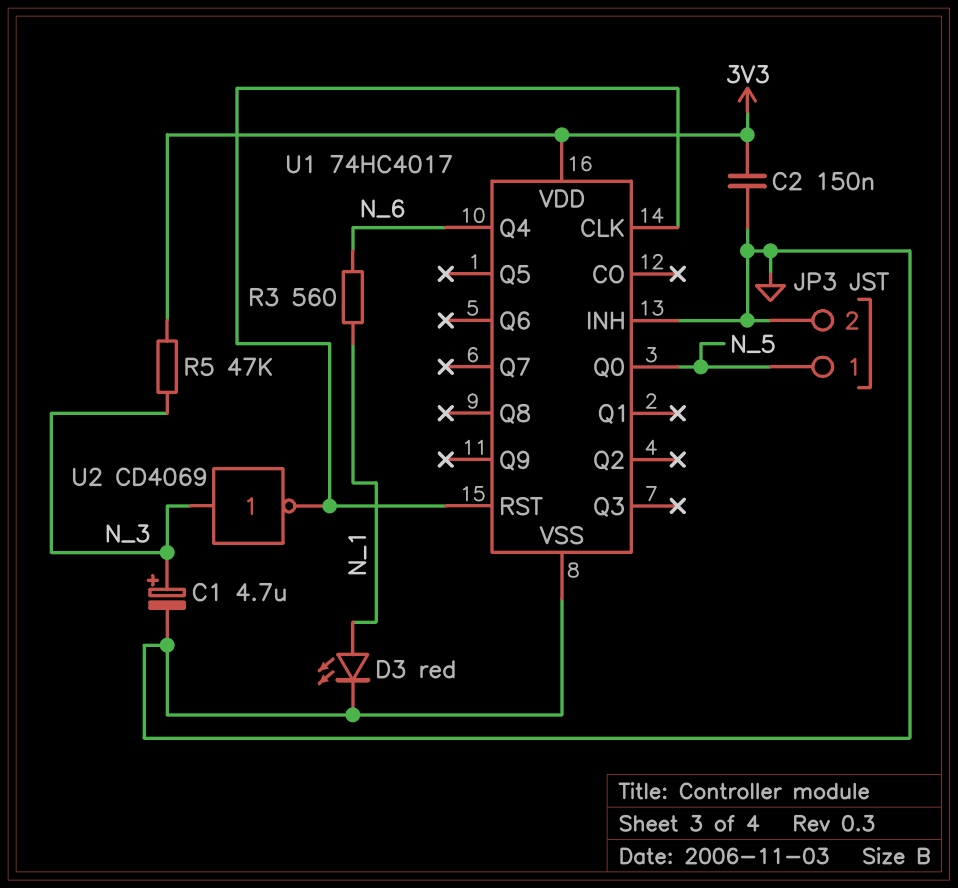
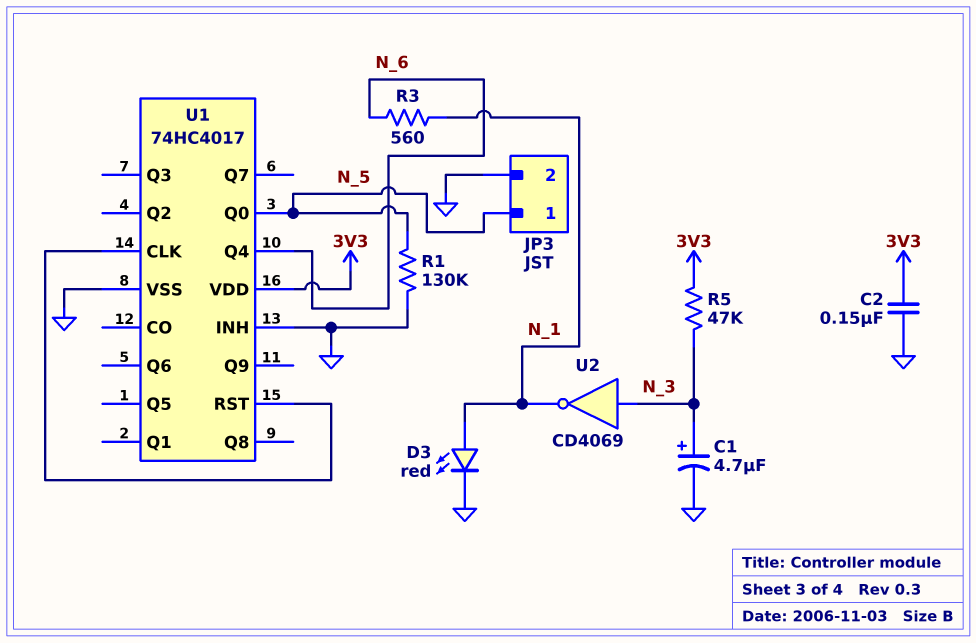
R1: none -> 130k (GND, N_5)
U2: NOT CD4069 (in N_3, out U1/CLK) -> NOT CD4069 (in N_3, out N_1)

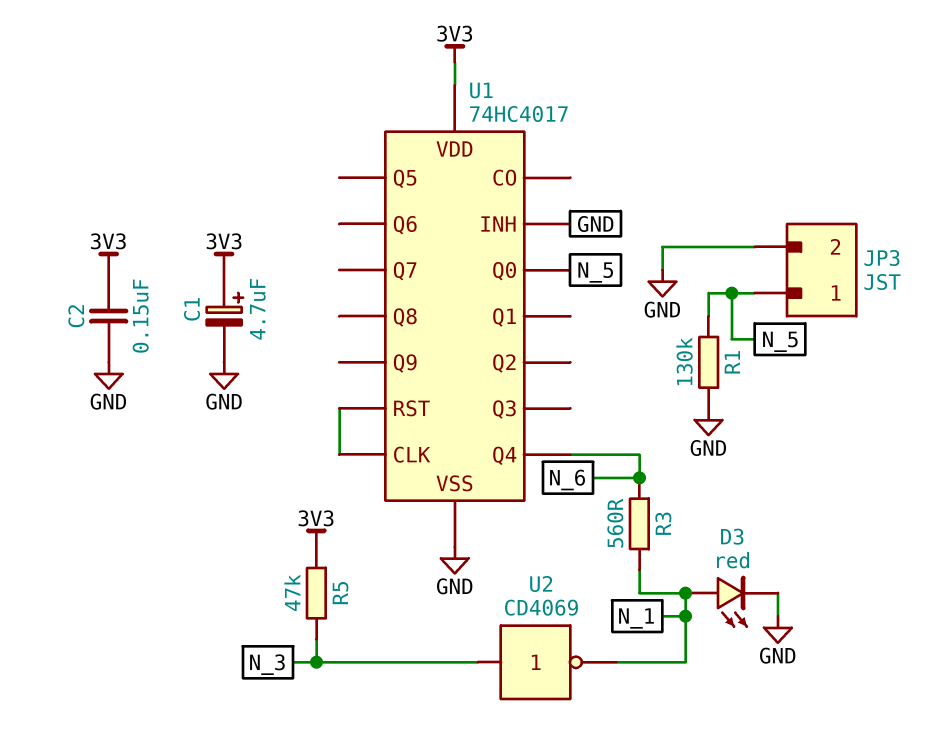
C1: 4.7uF (plus N_3, minus GND) -> 4.7uF (plus 3V3, minus GND)

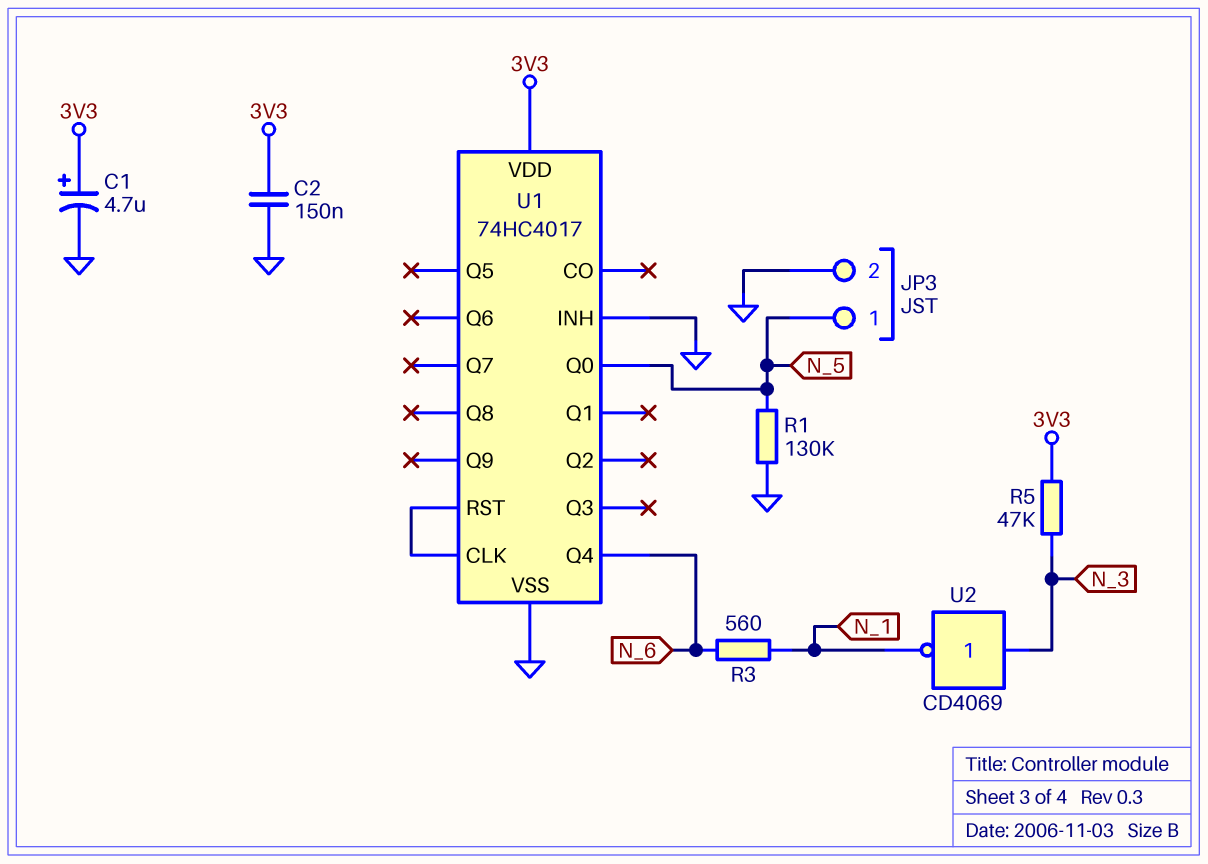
D3: LED red (A N_1, K GND) -> none

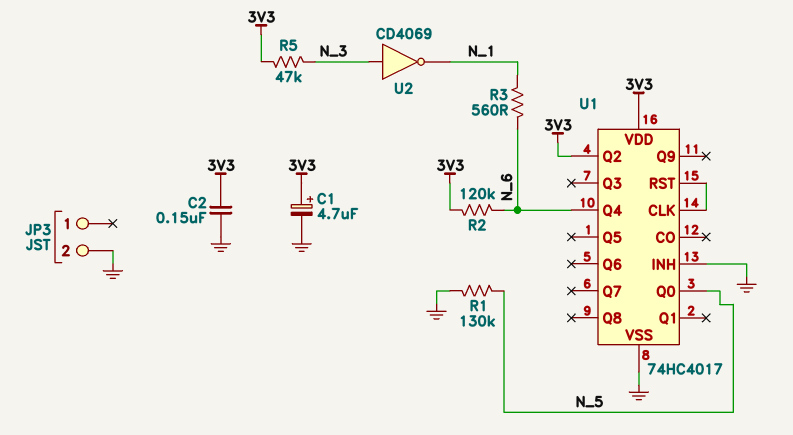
JP3 pin 1: N_5 -> none
R2: none -> 120k (3V3, N_6)
U1 pin Q2: none -> 3V3

